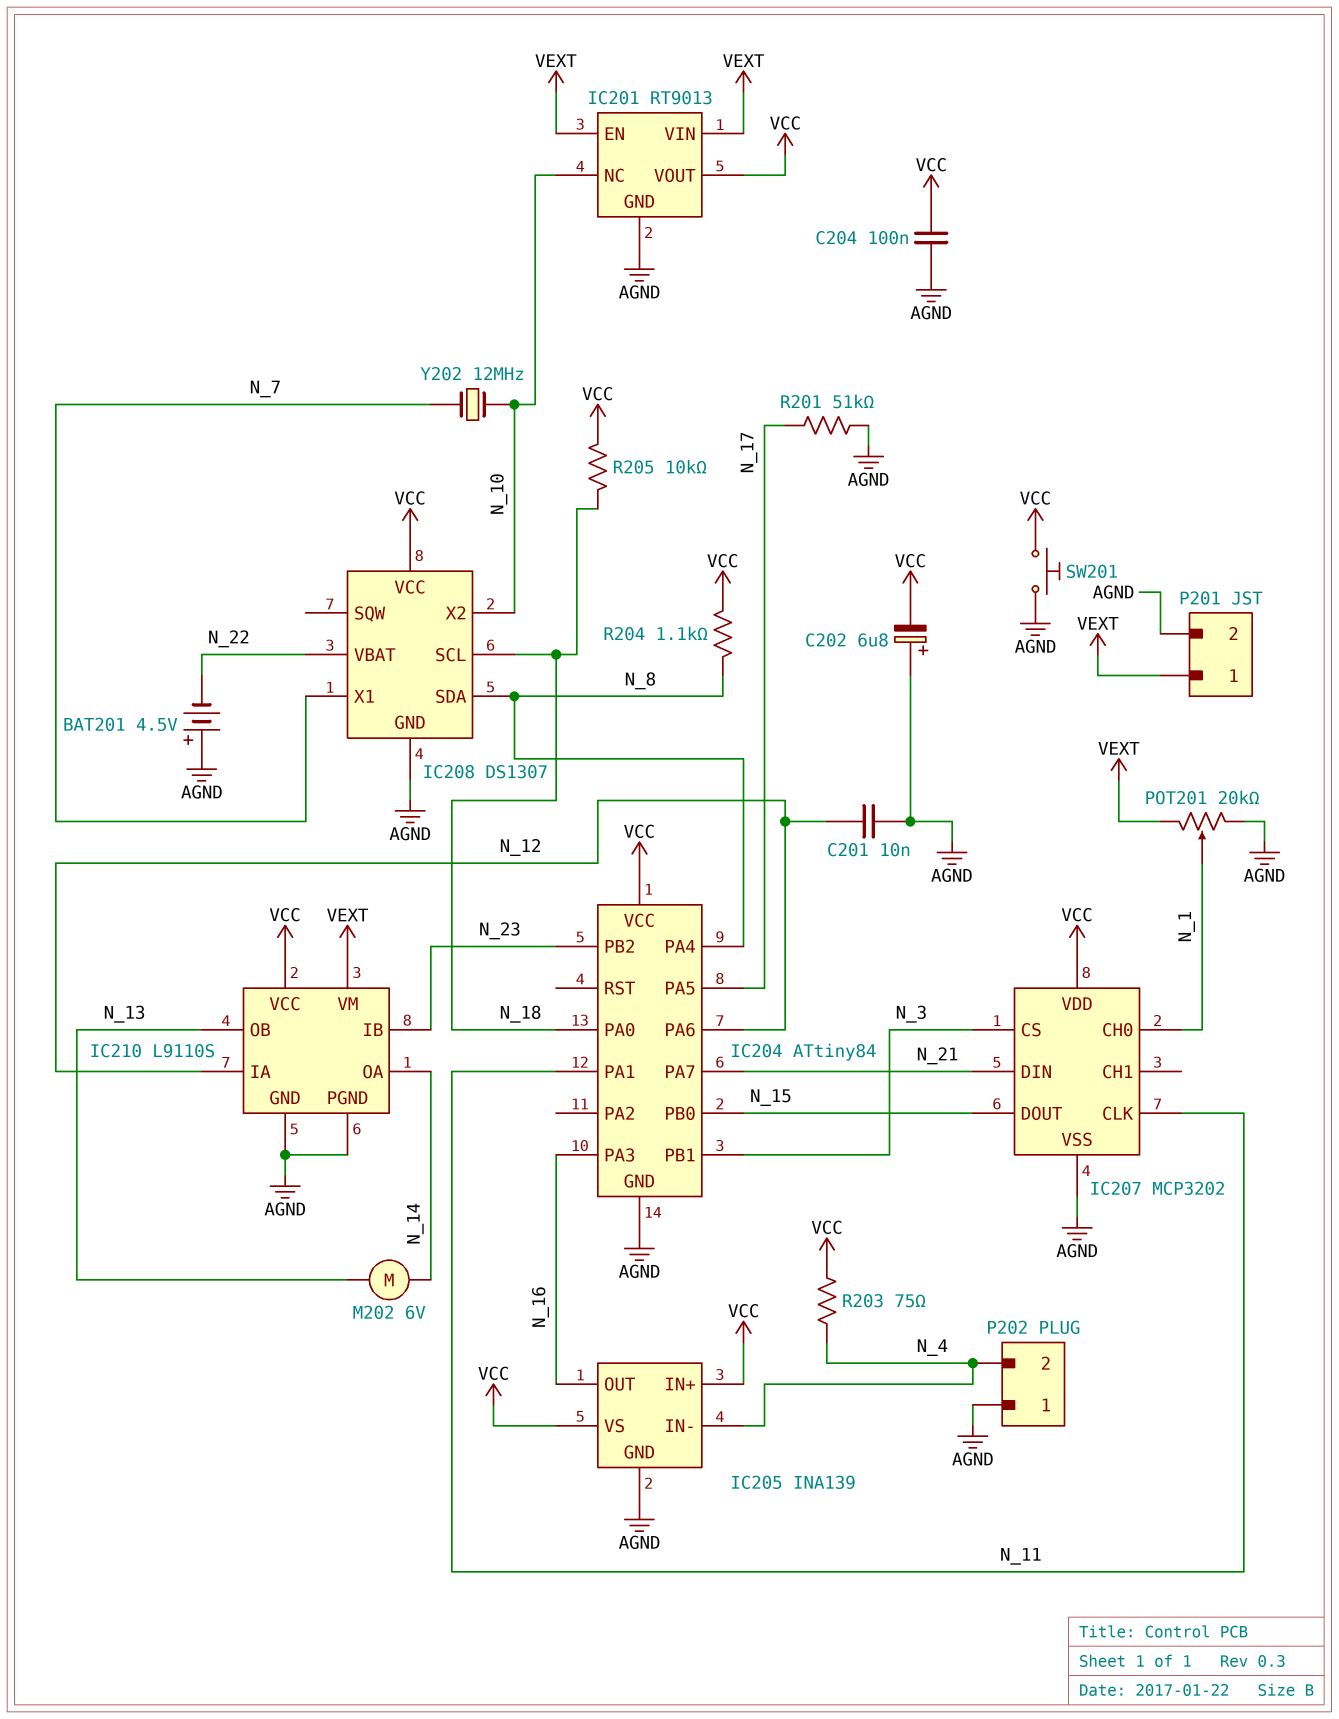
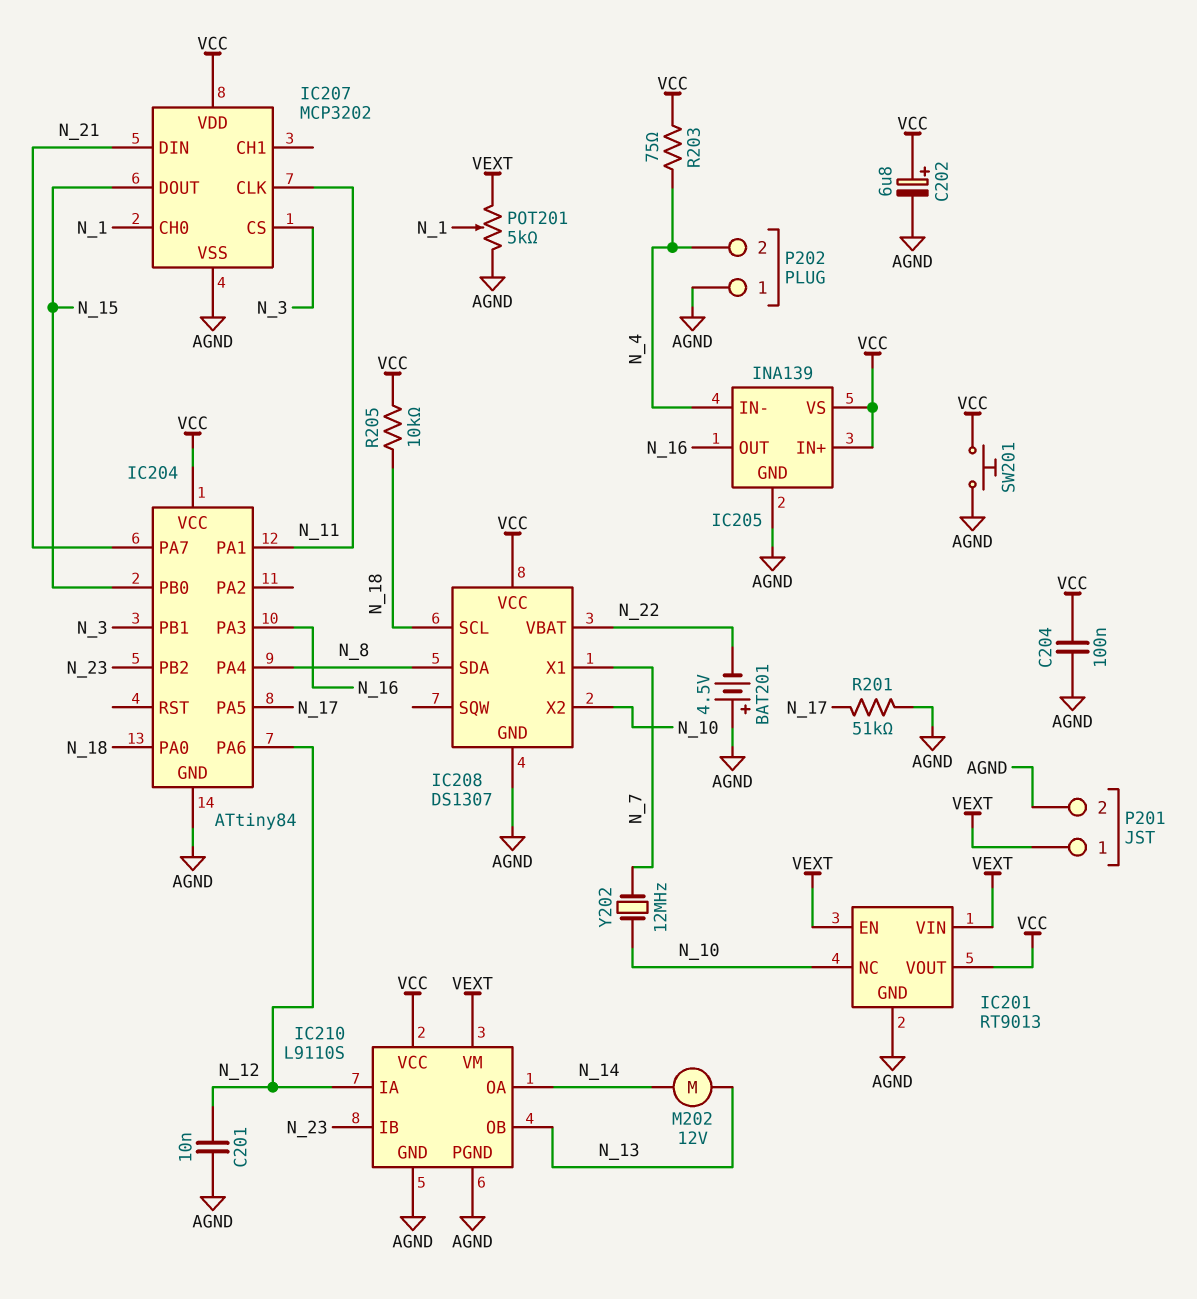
C202: 6.8uF (plus AGND, minus VCC) -> 6.8uF (plus VCC, minus AGND)
M202: motor 6V (N_13, N_14) -> motor 12V (N_13, N_14)
POT201: 20k (AGND, VEXT, wiper N_1) -> 5k (AGND, VEXT, wiper N_1)
R204: 1.1k (N_8, VCC) -> none

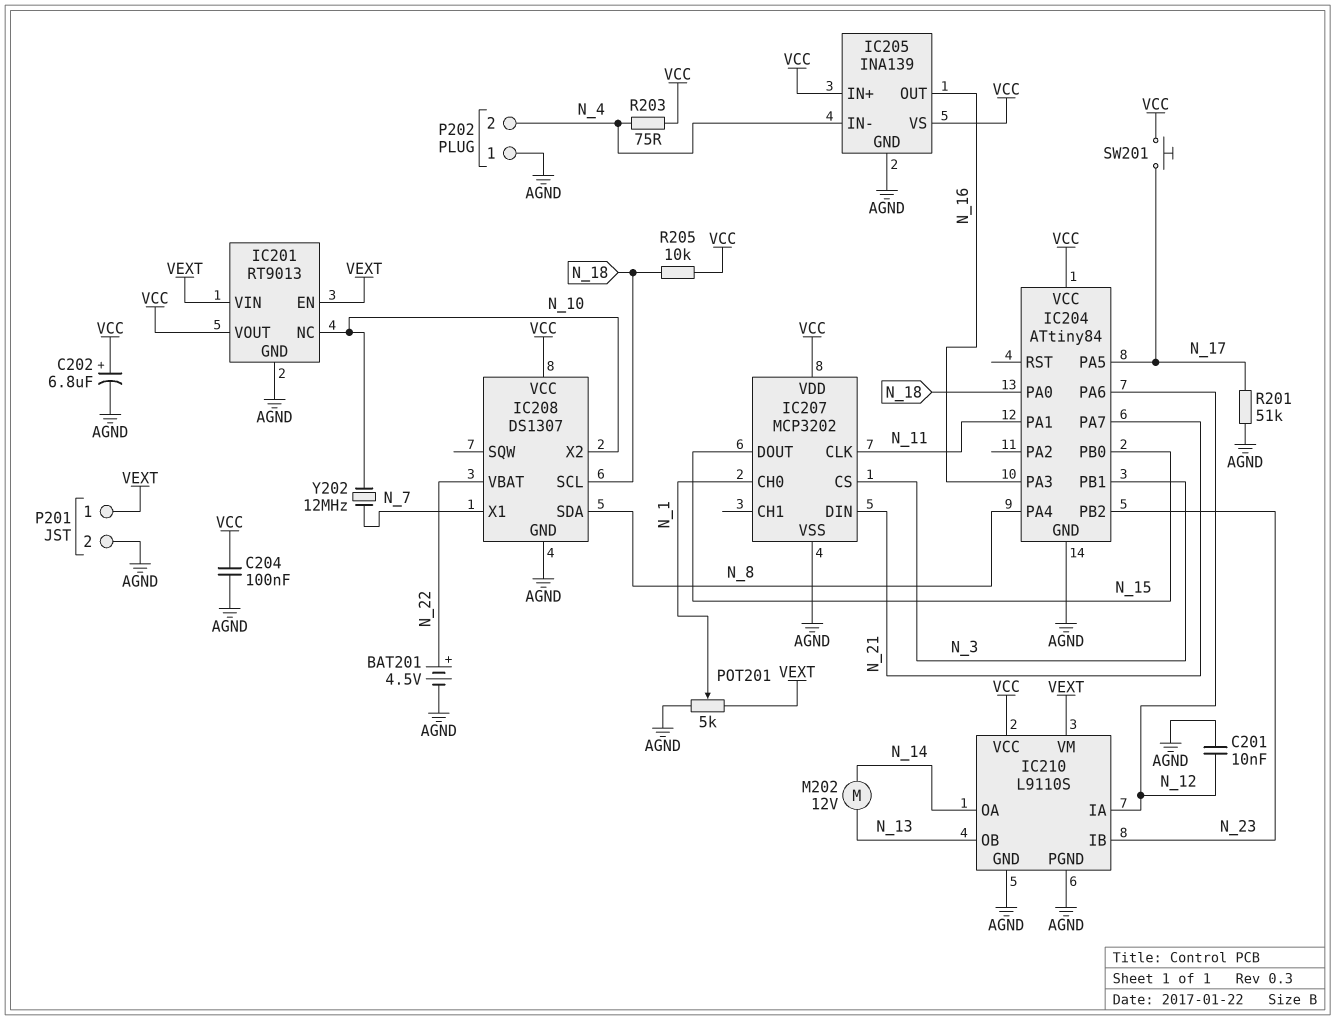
BAT201: 4.5V (plus AGND, minus N_22) -> 4.5V (plus N_22, minus AGND)
SW201: button (AGND, VCC) -> button (N_17, VCC)

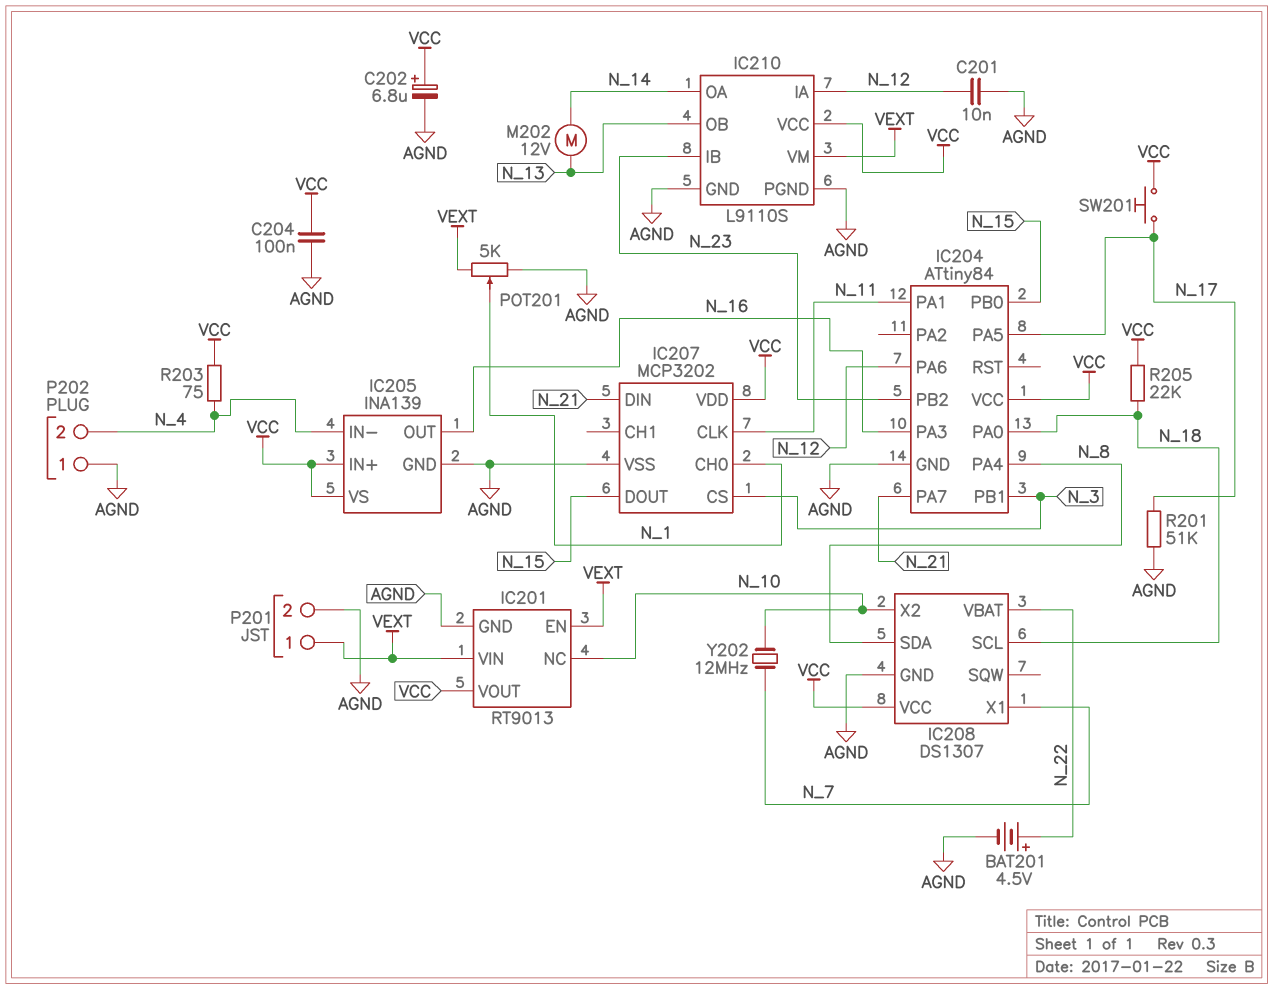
R205: 10k (N_18, VCC) -> 22k (N_18, VCC)

